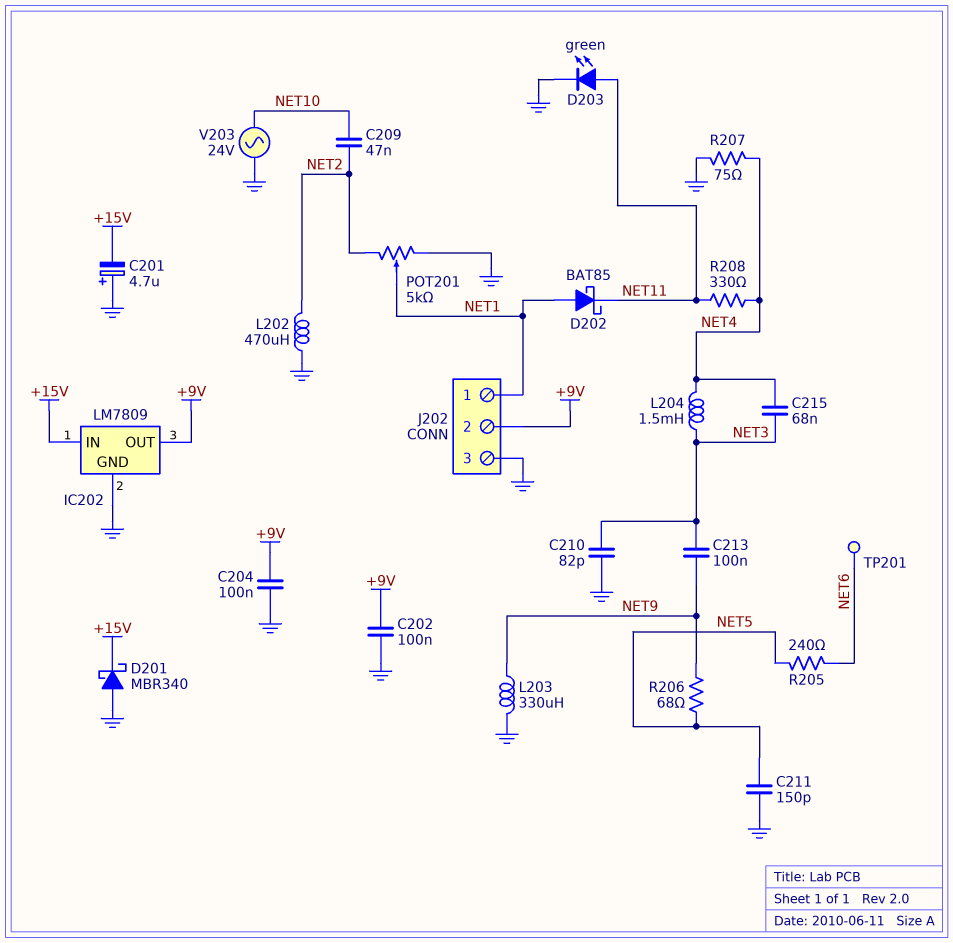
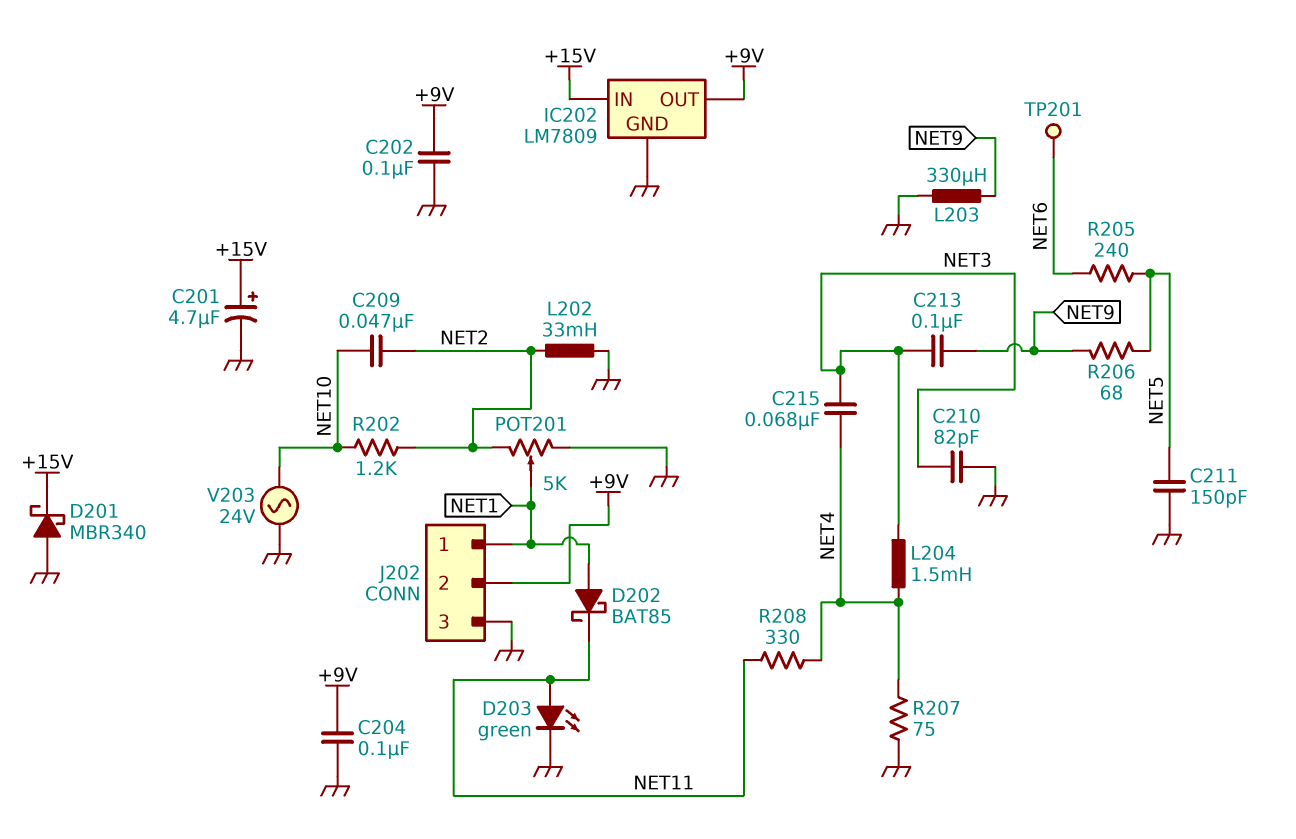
C201: 4.7uF (plus GND, minus +15V) -> 4.7uF (plus +15V, minus GND)
L202: 470uH (GND, NET2) -> 33mH (GND, NET2)
R202: none -> 1.2k (NET2, NET10)

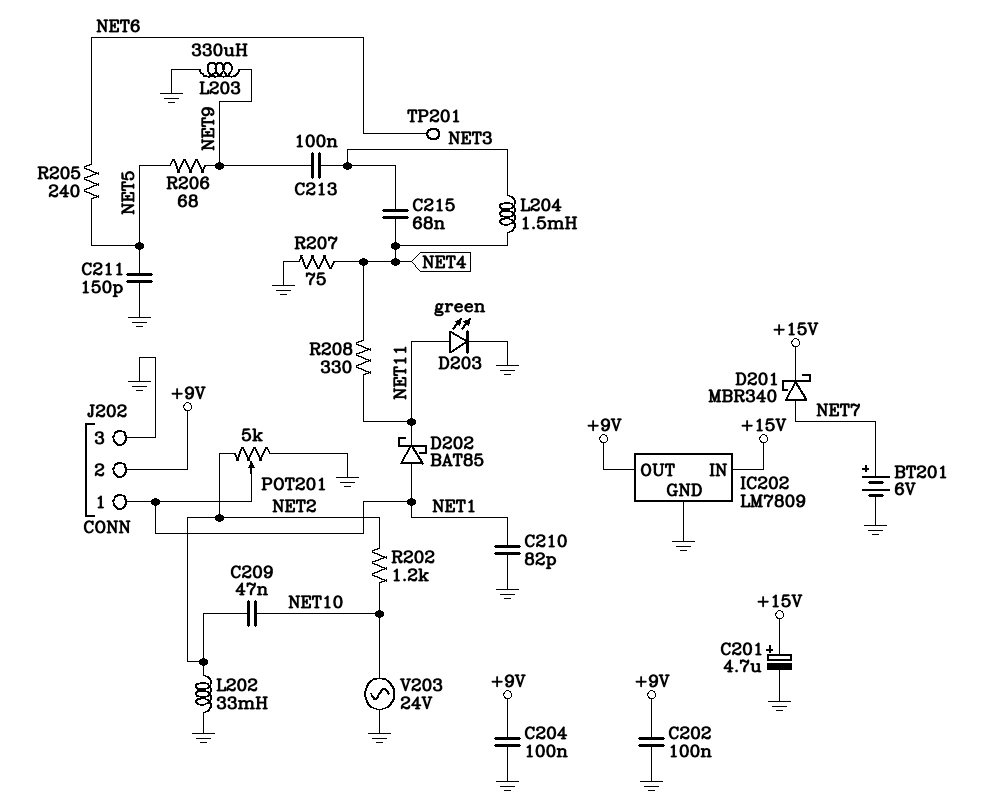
BT201: none -> 6V (plus NET7, minus GND)
C210: 82pF (GND, NET3) -> 82pF (GND, NET1)
D201: schottky MBR340 (A GND, K +15V) -> schottky MBR340 (A NET7, K +15V)

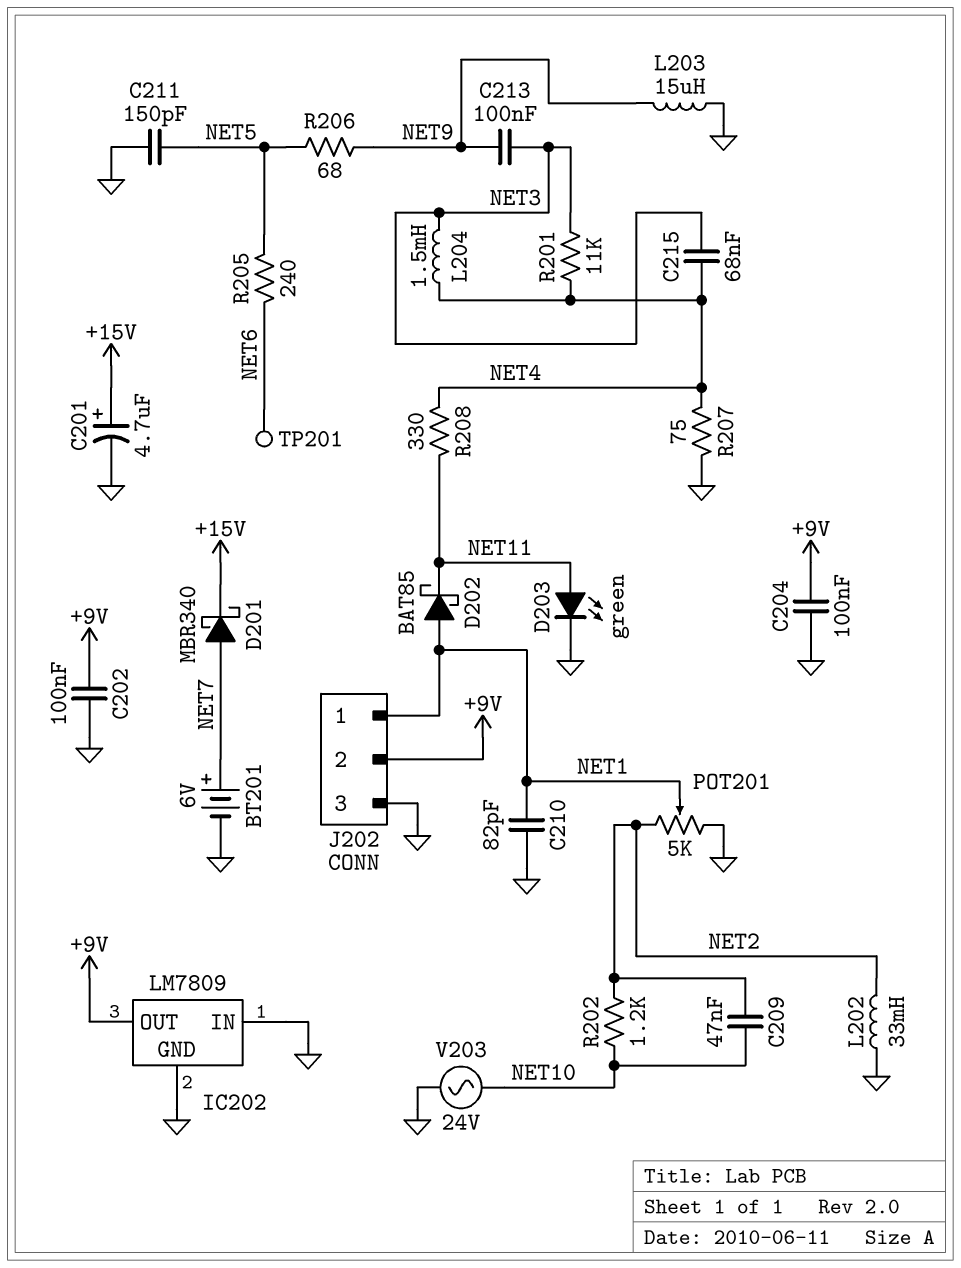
IC202 pin IN: +15V -> GND
L203: 330uH (GND, NET9) -> 15uH (GND, NET9)
R201: none -> 11k (NET3, NET4)

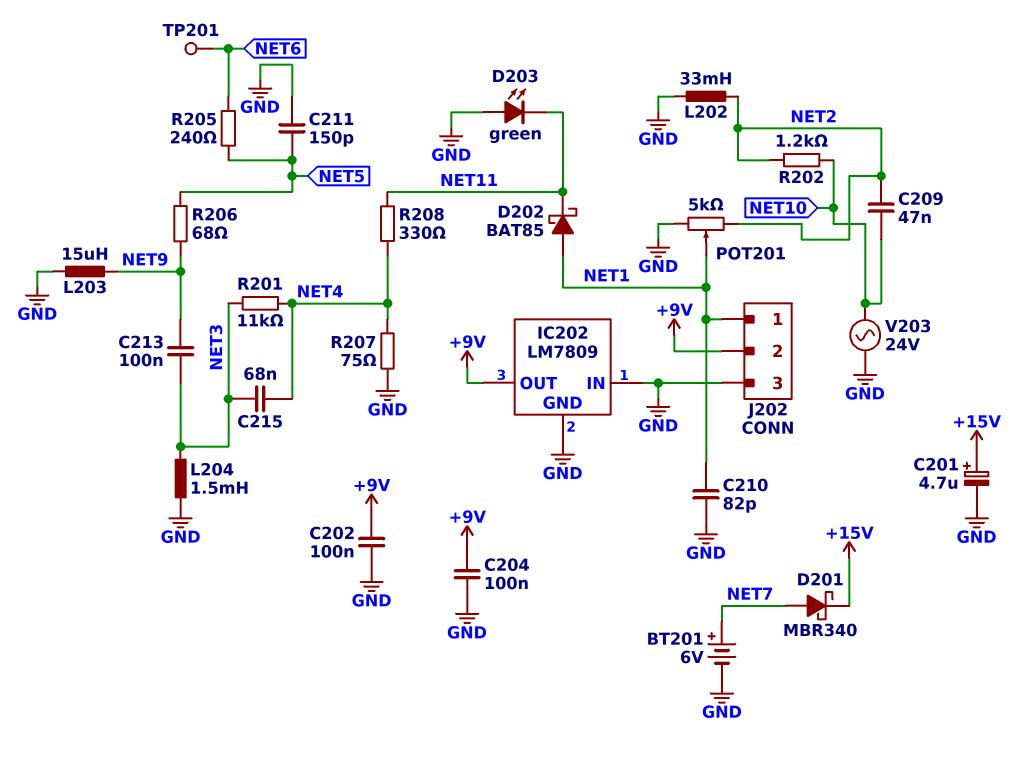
D203: LED green (A NET11, K GND) -> LED green (A GND, K NET11)
L204: 1.5mH (NET3, NET4) -> 1.5mH (GND, NET3)

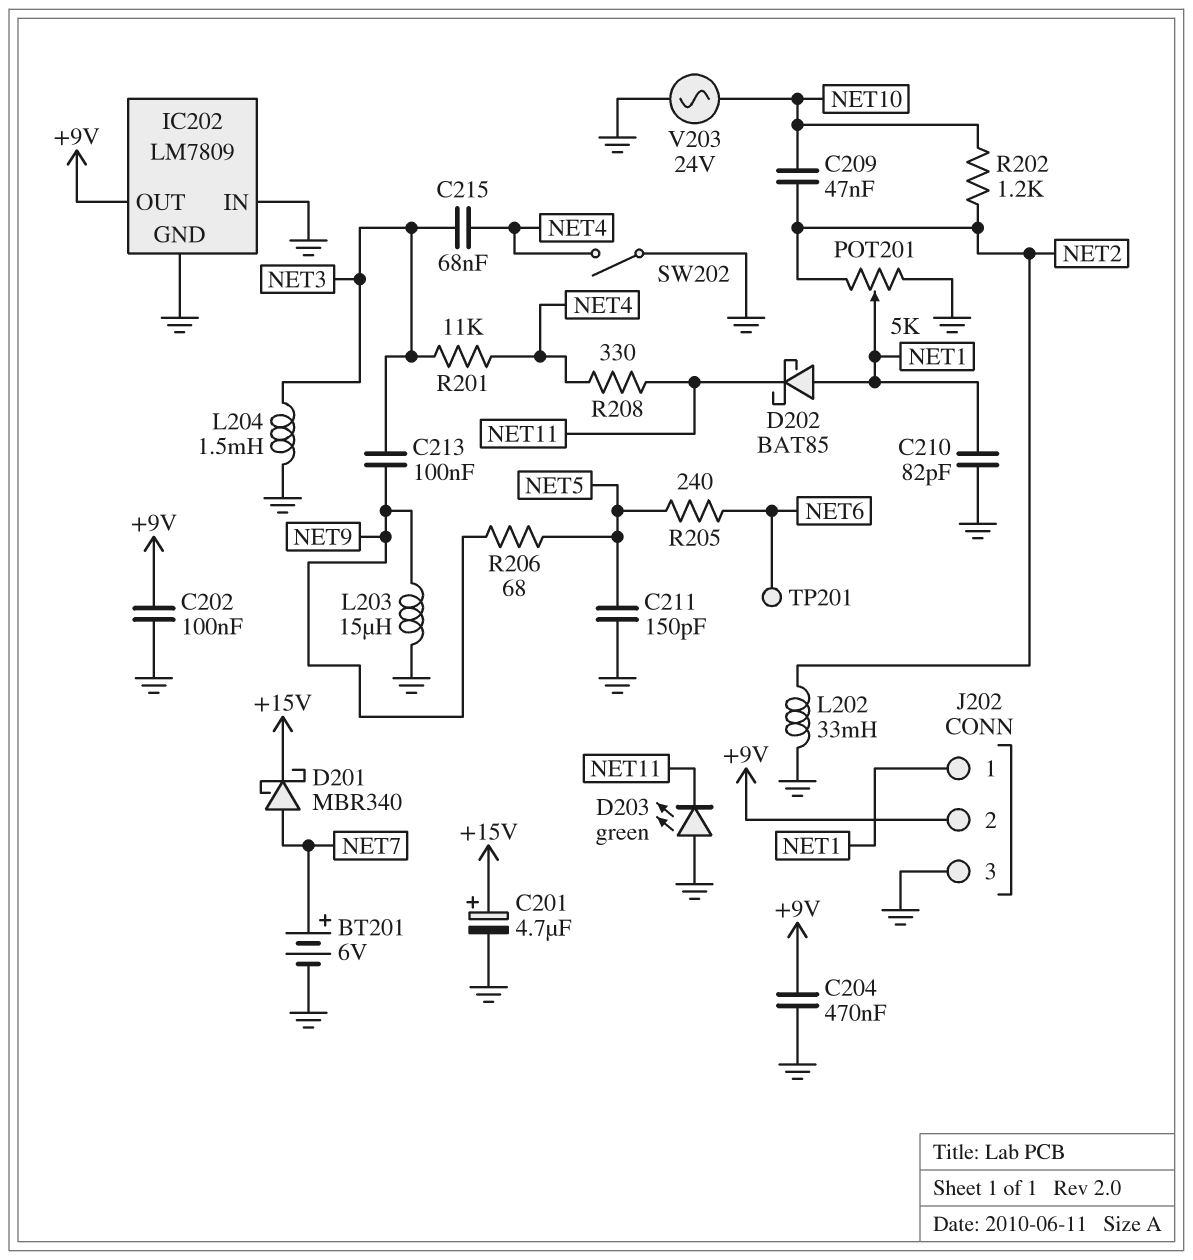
C204: 100nF (+9V, GND) -> 470nF (+9V, GND)
R207: 75 (GND, NET4) -> none
SW202: none -> switch (GND, NET4)

